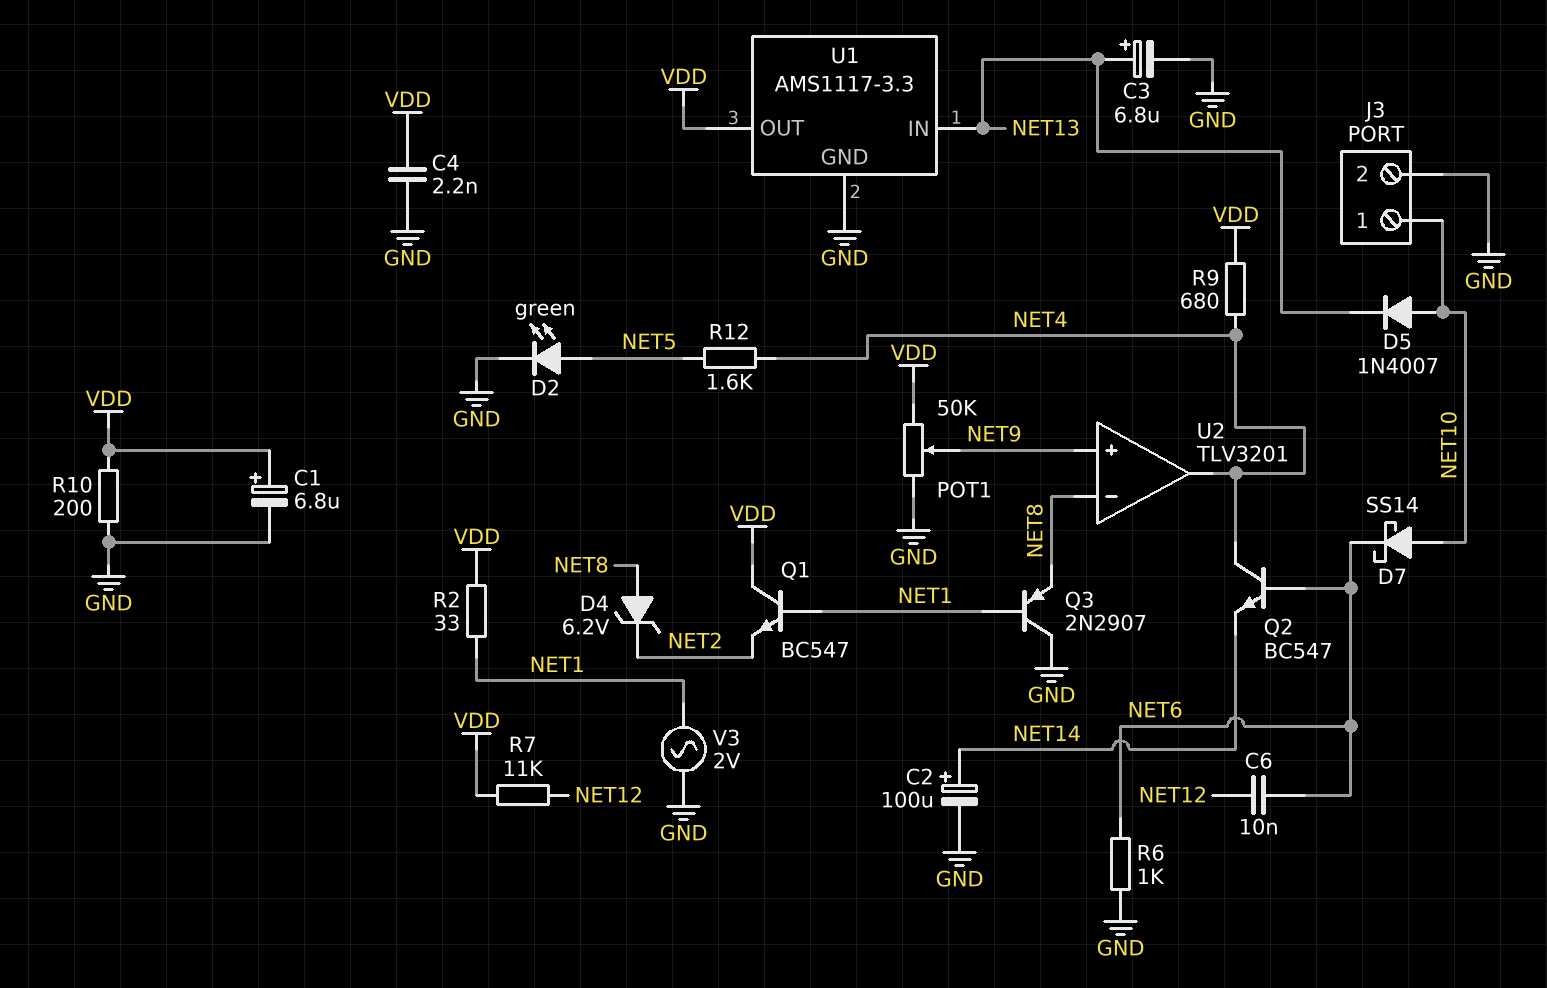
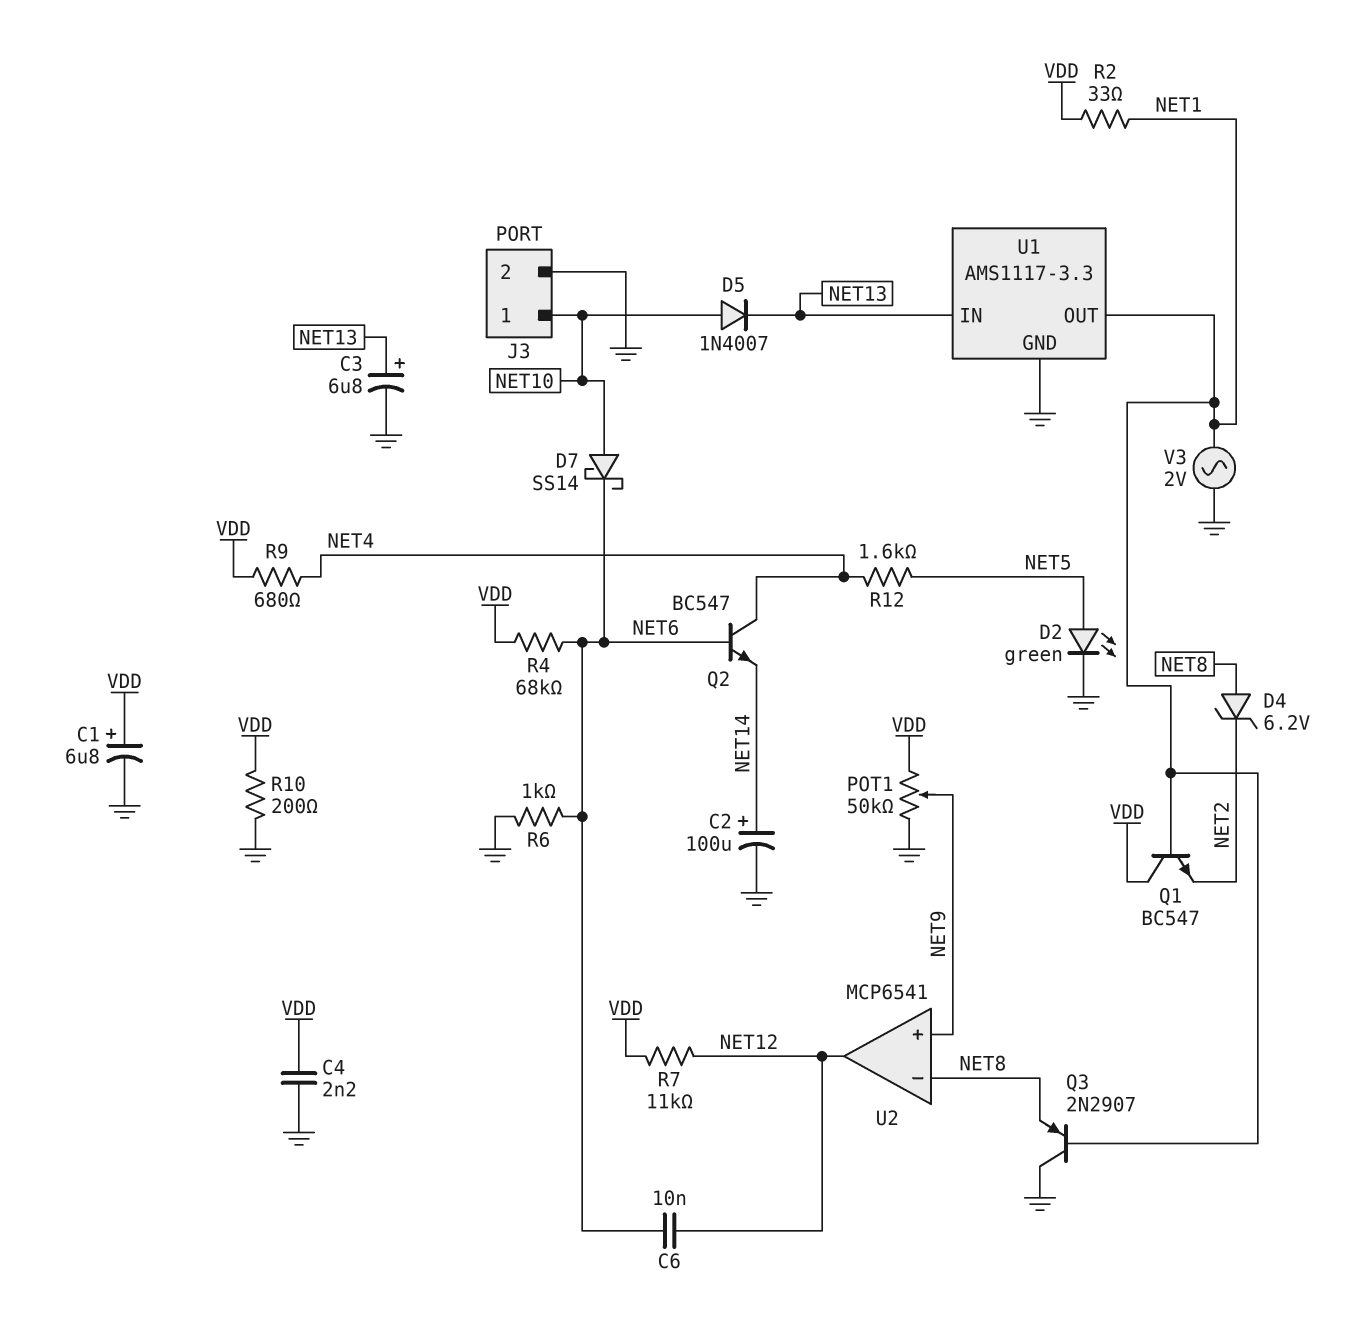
R4: none -> 68k (NET6, VDD)
U1 pin OUT: VDD -> NET1
U2: TLV3201 -> MCP6541
U2 pin out: NET4 -> NET12

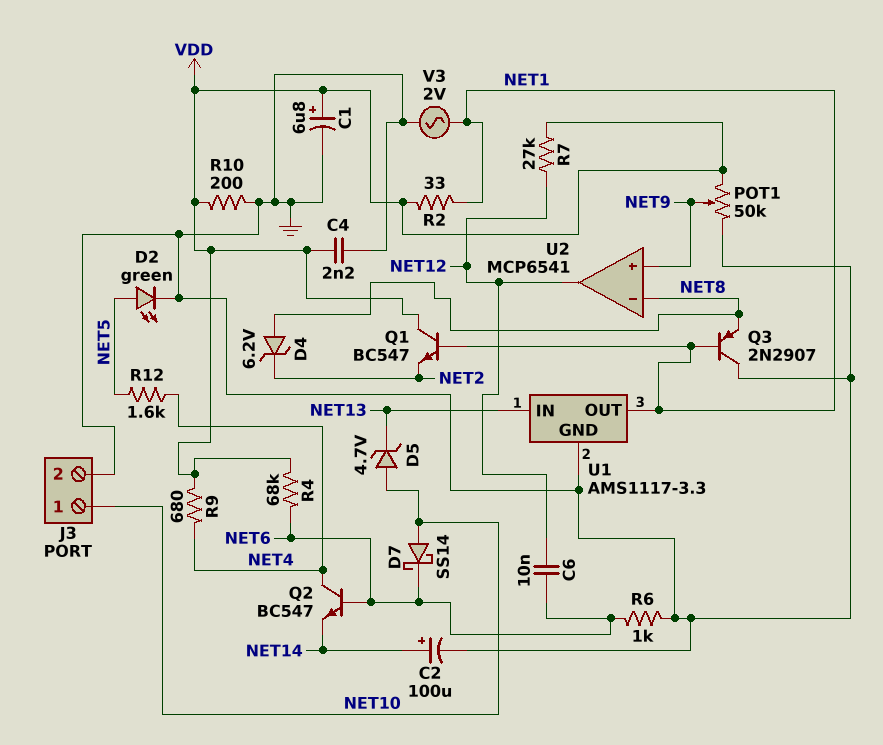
C3: 6.8uF (plus NET13, minus GND) -> none
D5: diode 1N4007 (A NET10, K NET13) -> zener 4.7V (A NET10, K NET13)
R7: 11k (NET12, VDD) -> 27k (NET12, VDD)

